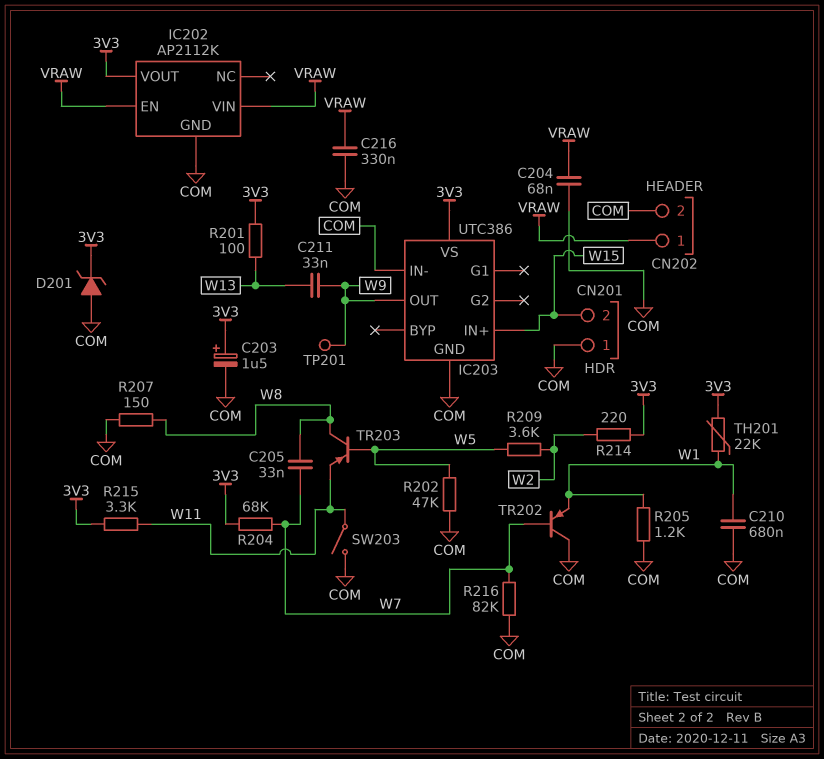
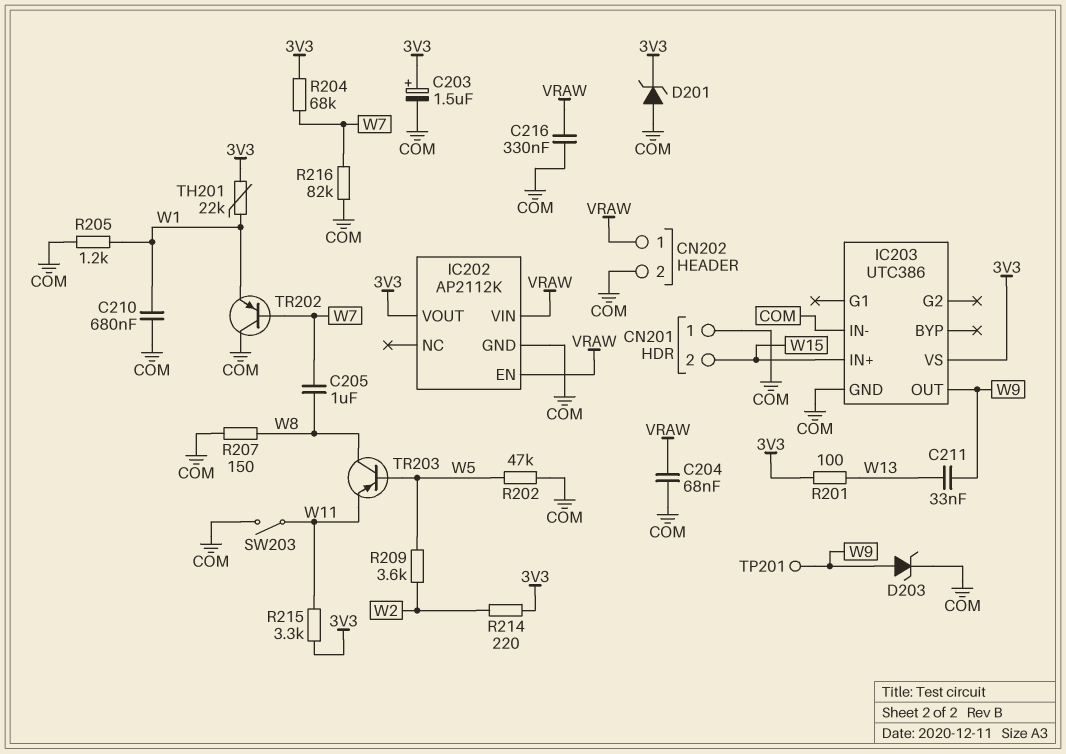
C205: 33nF (W7, W8) -> 1uF (W7, W8)
D203: none -> zener (A W9, K COM)

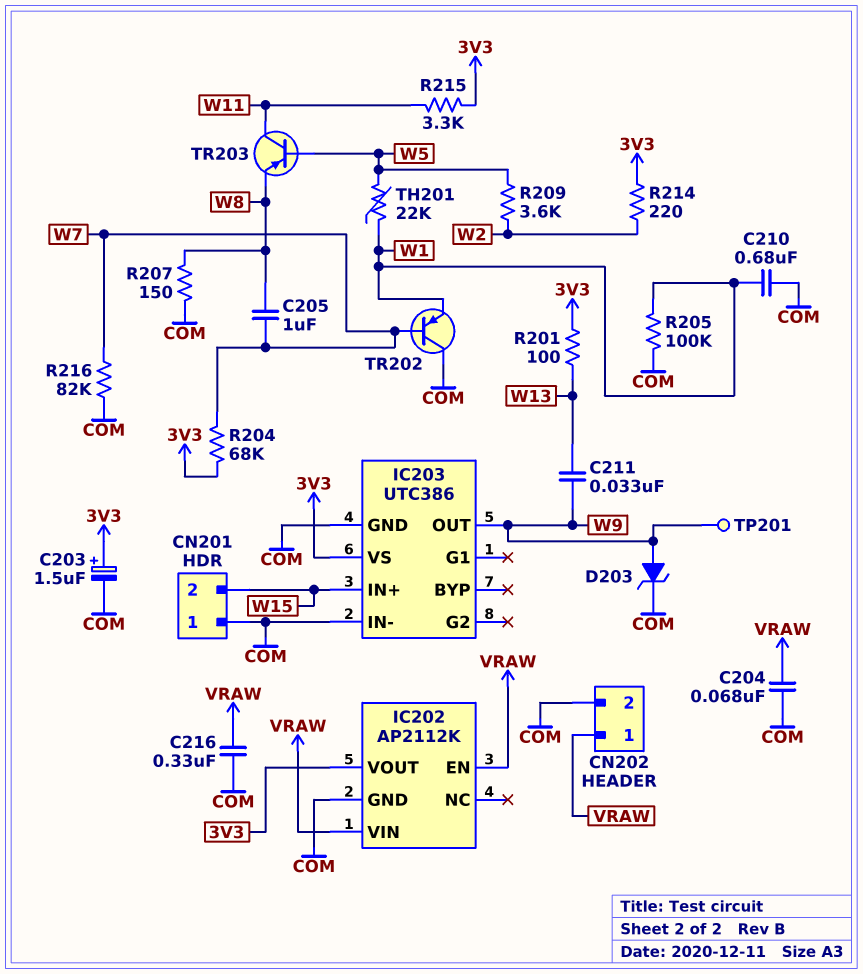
D201: zener (A COM, K 3V3) -> none
R202: 47k (COM, W5) -> none
R205: 1.2k (COM, W1) -> 100k (COM, W1)
SW203: switch (COM, W11) -> none
TH201: 22k (3V3, W1) -> 22k (W1, W5)
TR203: PNP (B W5, C W8, E W11) -> PNP (B W5, C W11, E W8)

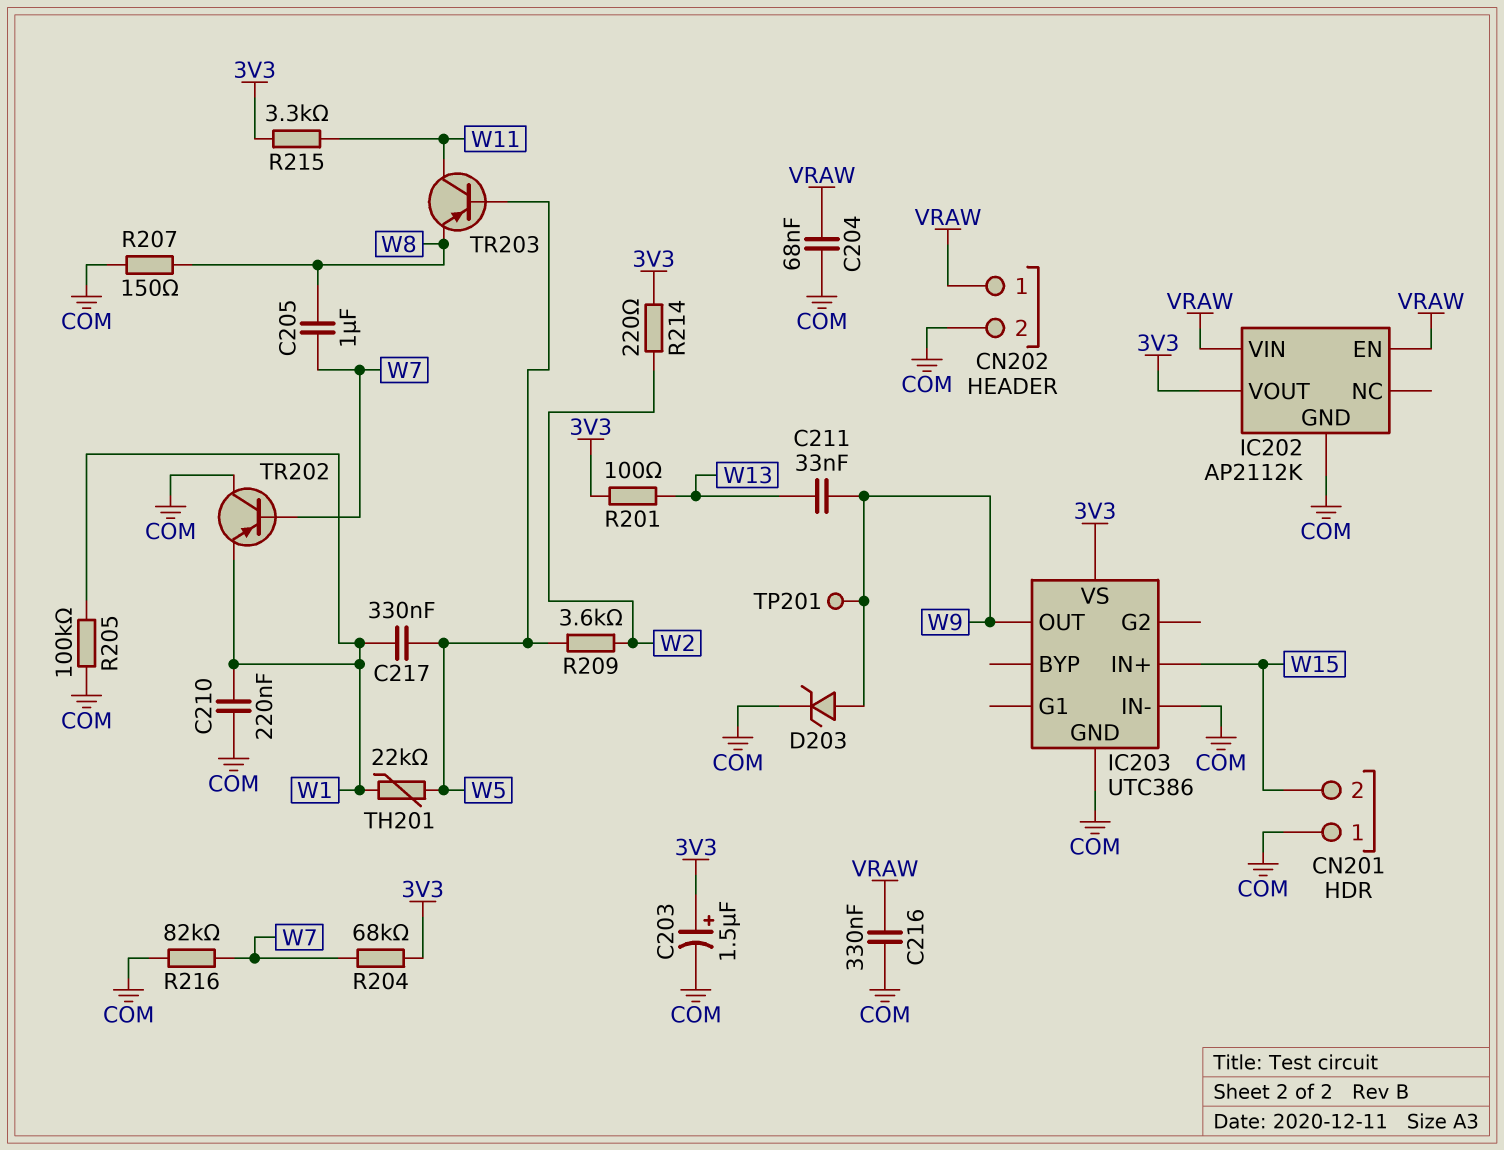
C210: 680nF (COM, W1) -> 220nF (COM, W1)
C217: none -> 330nF (W1, W5)

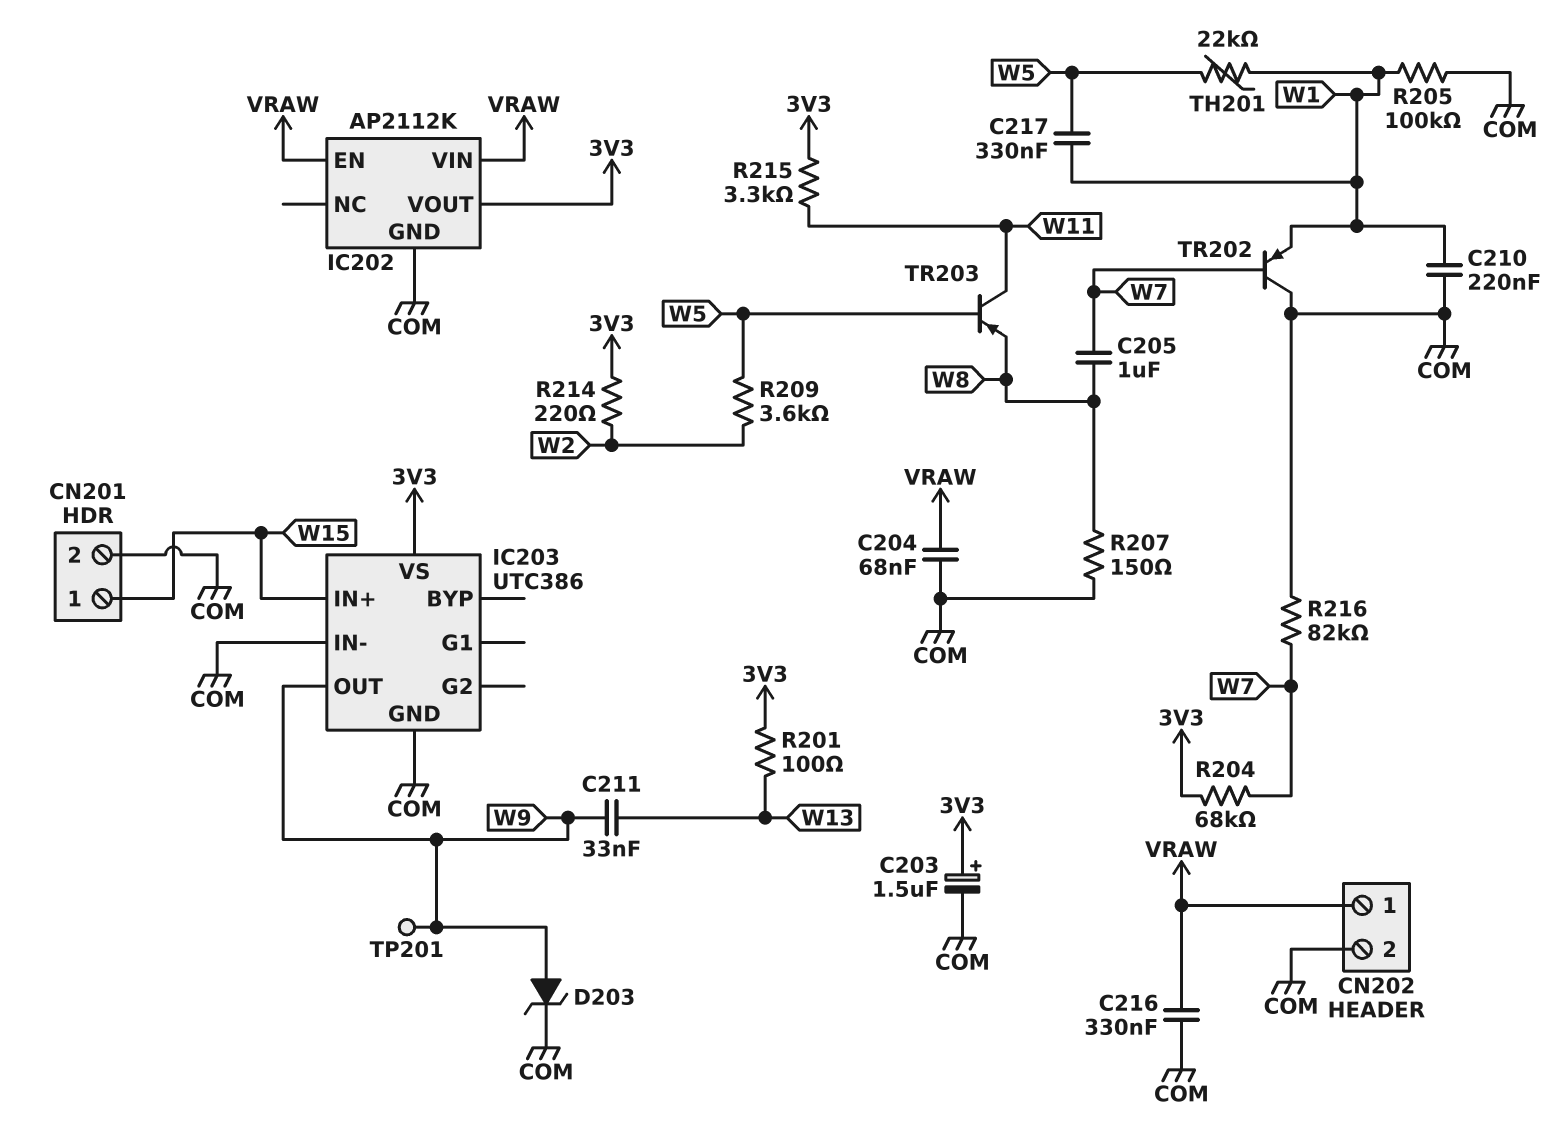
CN201 pin 1: COM -> W15
CN201 pin 2: W15 -> COM

